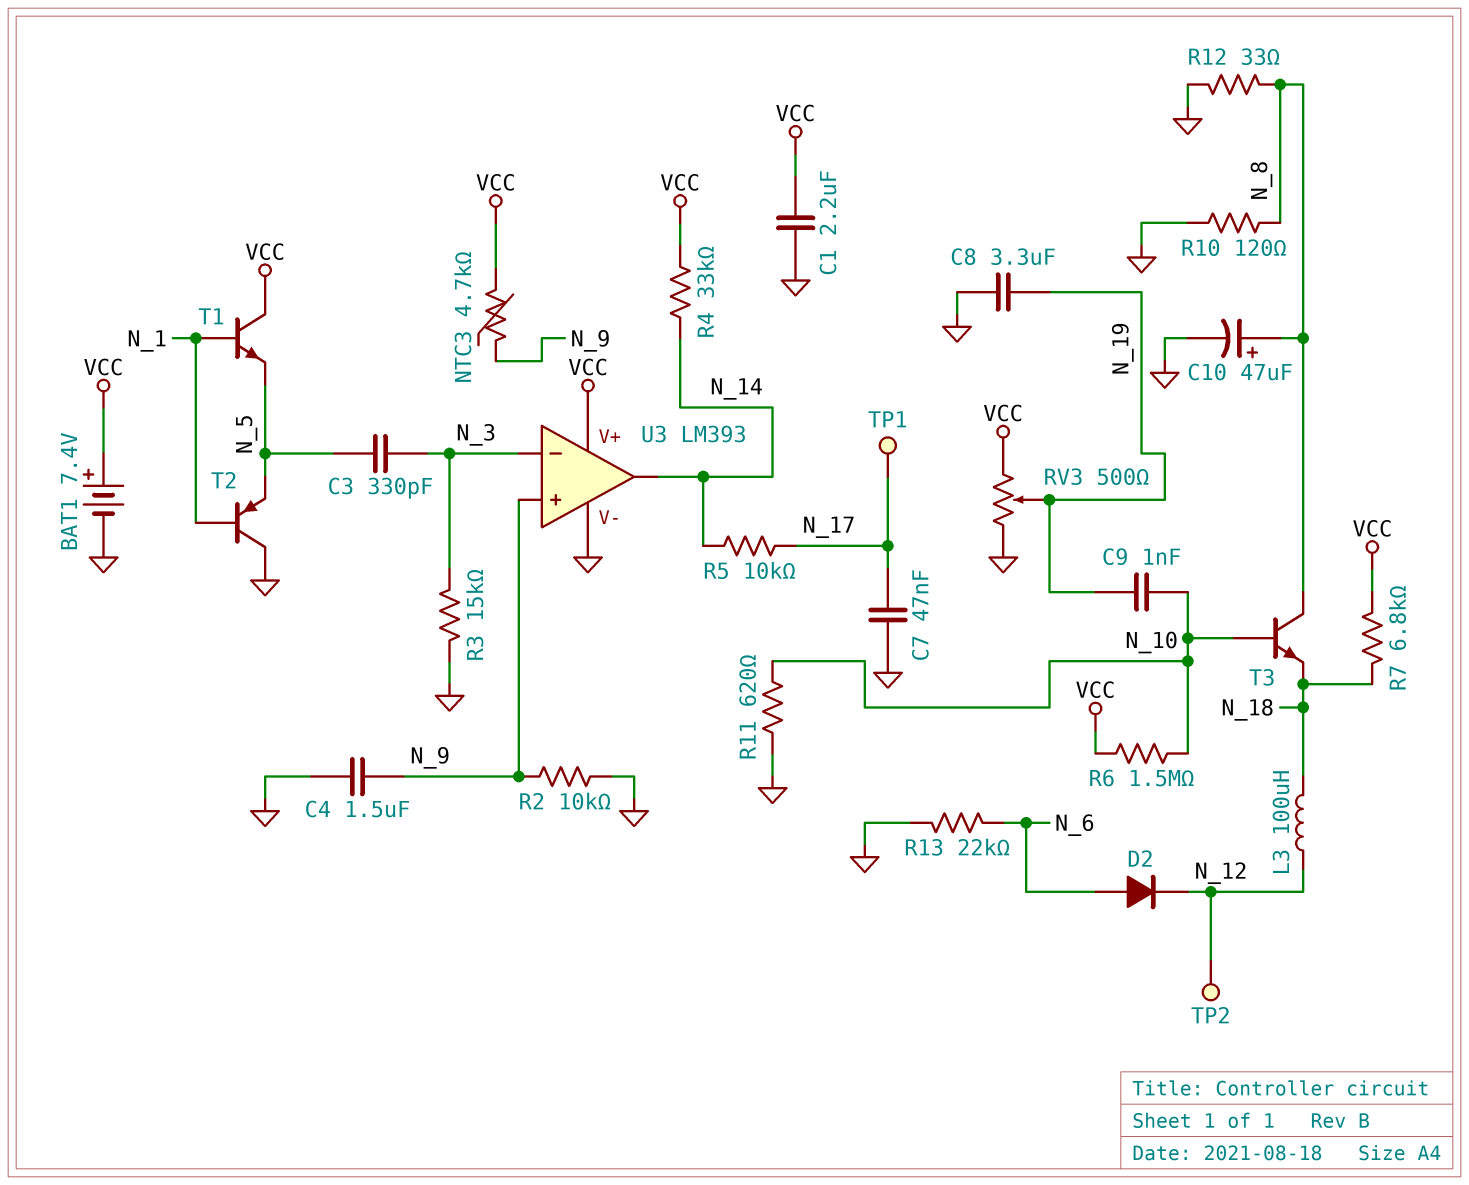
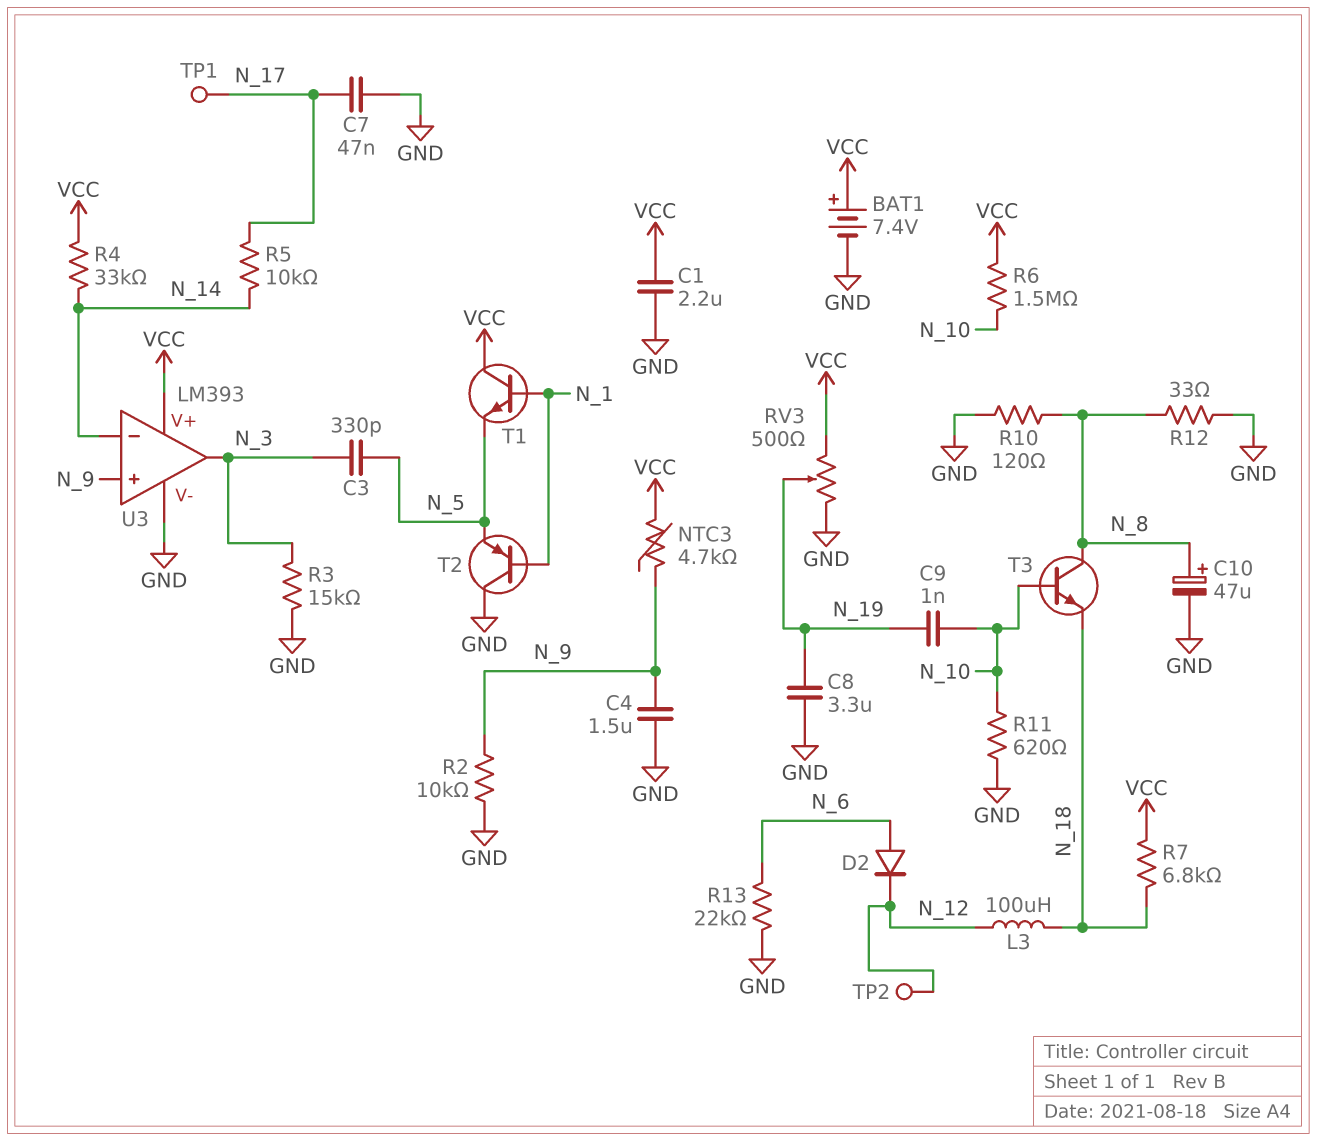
U3 pin in-: N_3 -> N_14
U3 pin out: N_14 -> N_3

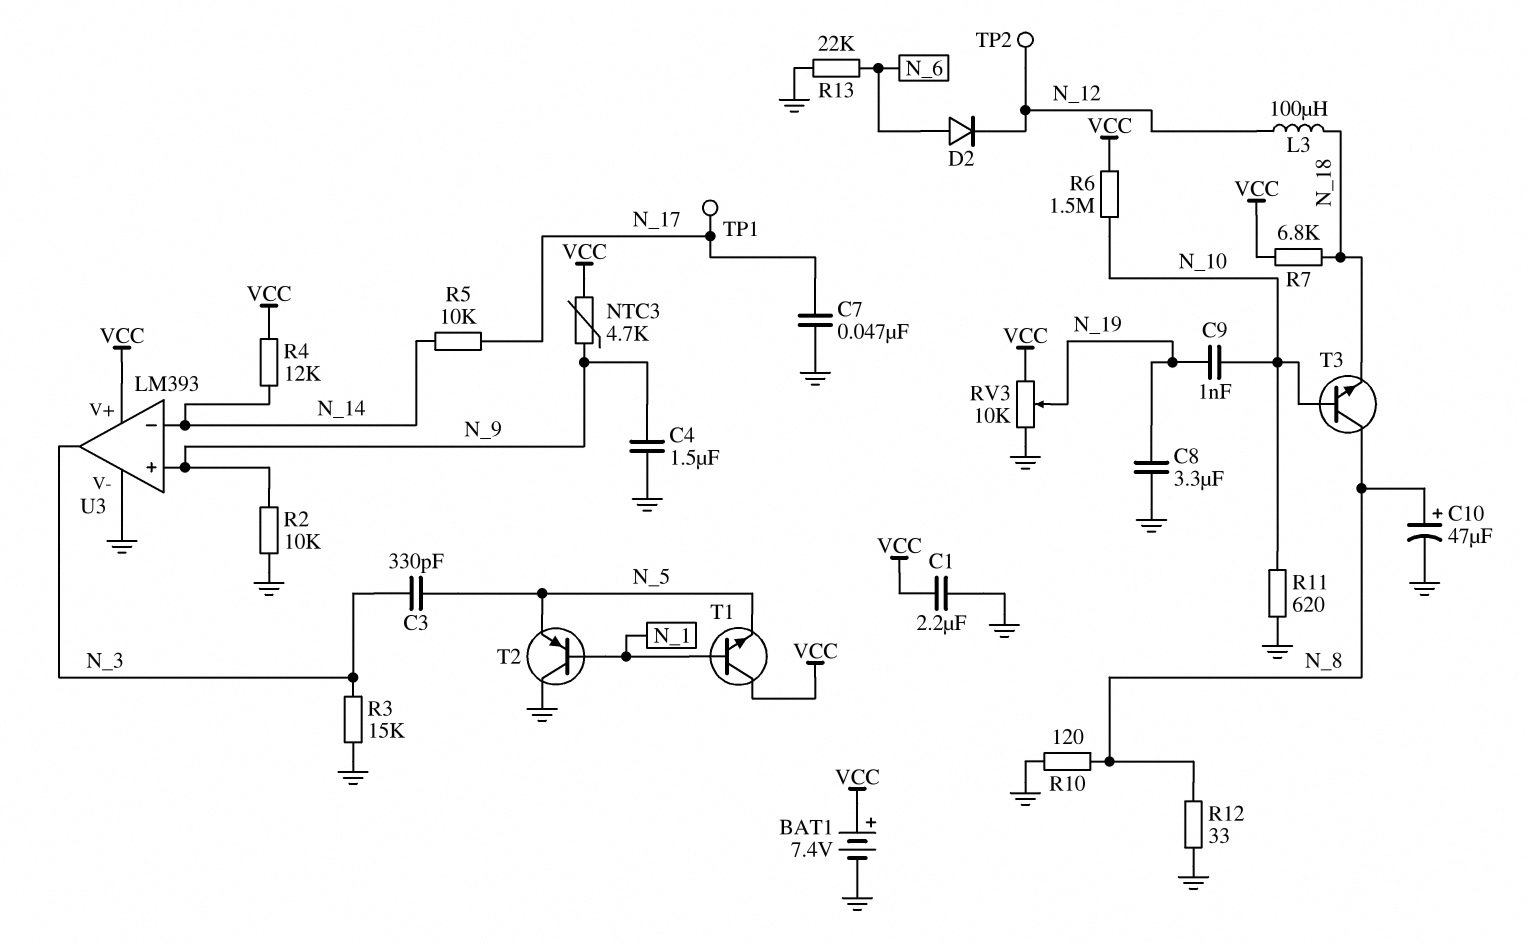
R4: 33k (N_14, VCC) -> 12k (N_14, VCC)
RV3: 500 (GND, VCC, wiper N_19) -> 10k (GND, VCC, wiper N_19)

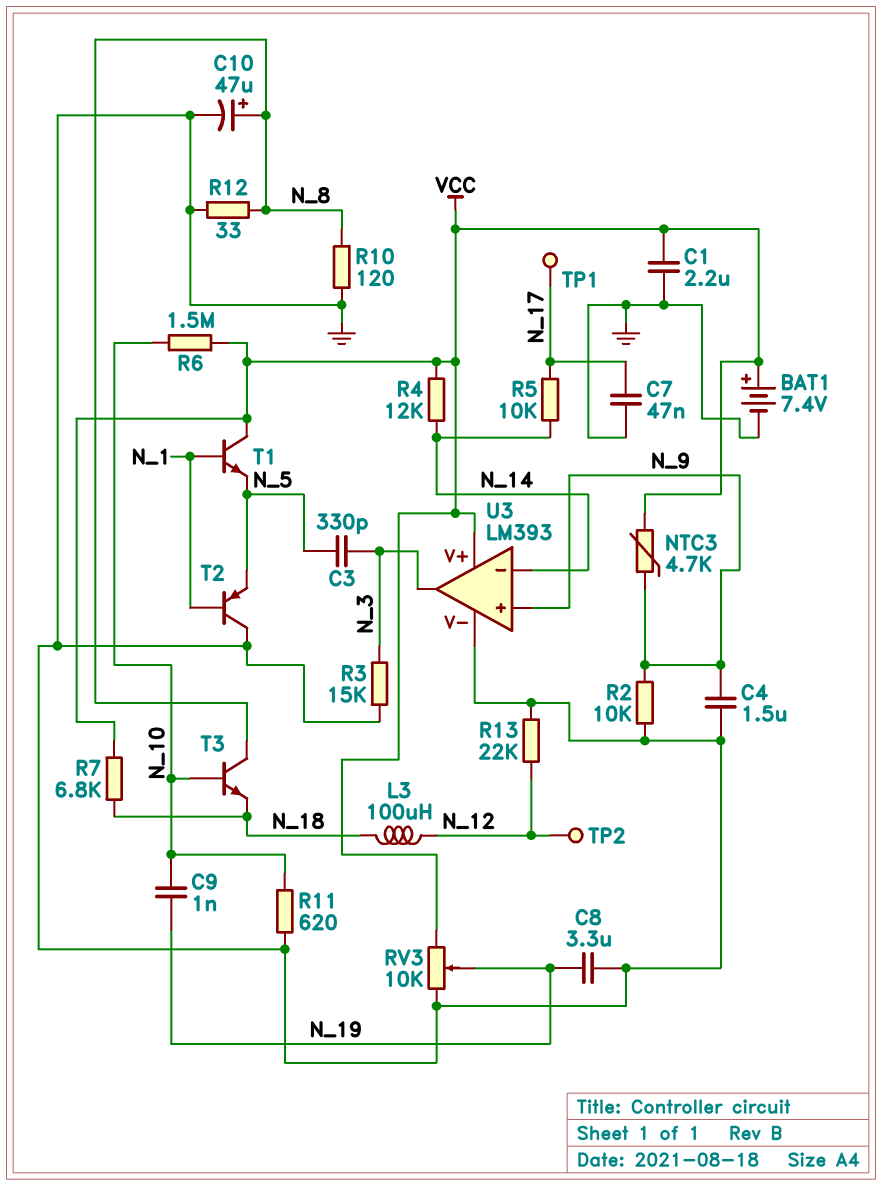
D2: diode (A N_6, K N_12) -> none
R13: 22k (GND, N_6) -> 22k (GND, N_12)

